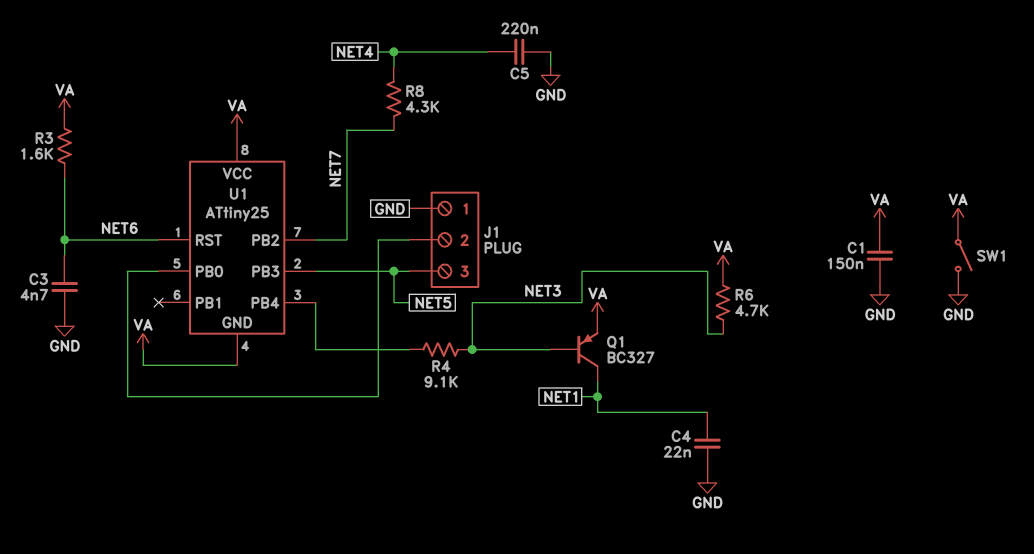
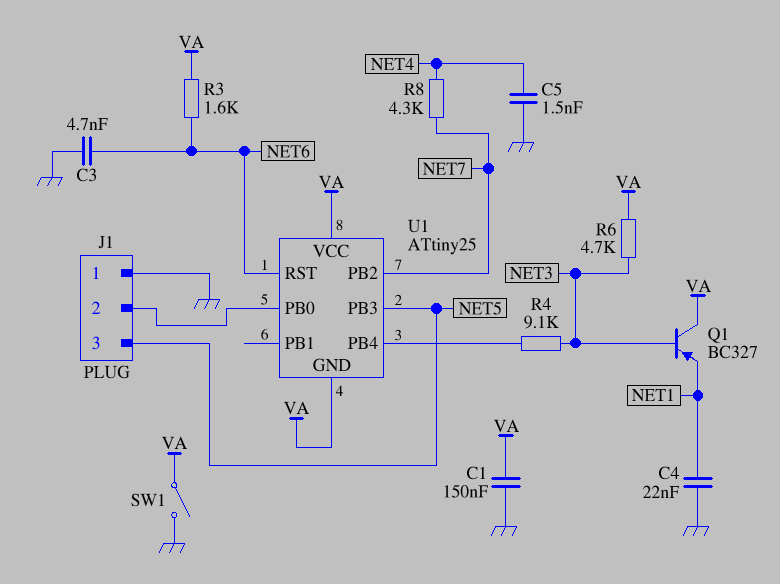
C5: 220nF (GND, NET4) -> 1.5nF (GND, NET4)
Q1: PNP BC327 (B NET3, C NET1, E VA) -> PNP BC327 (B NET3, C VA, E NET1)

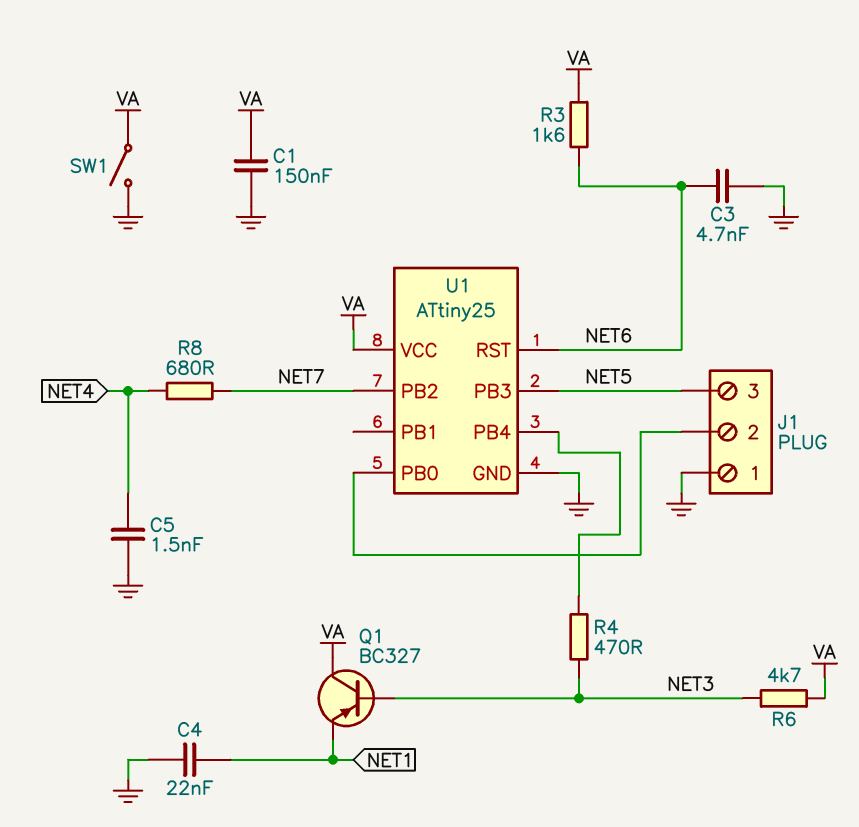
R4: 9.1k (NET3, U1/PB4) -> 470 (NET3, U1/PB4)
R8: 4.3k (NET4, NET7) -> 680 (NET4, NET7)
U1 pin GND: VA -> GND

